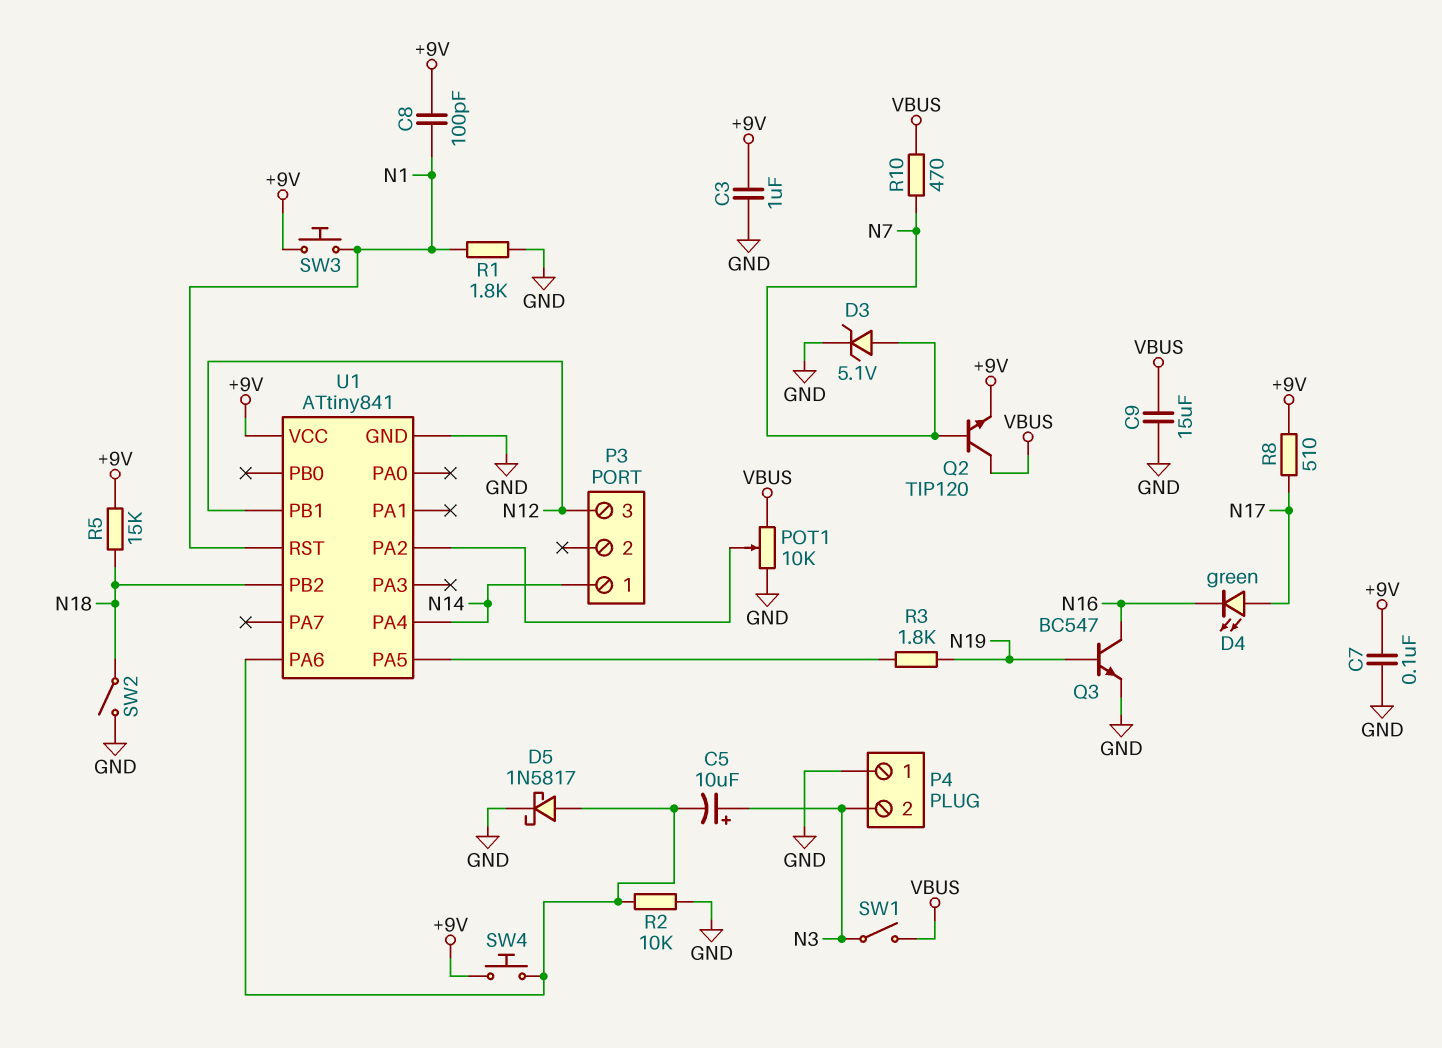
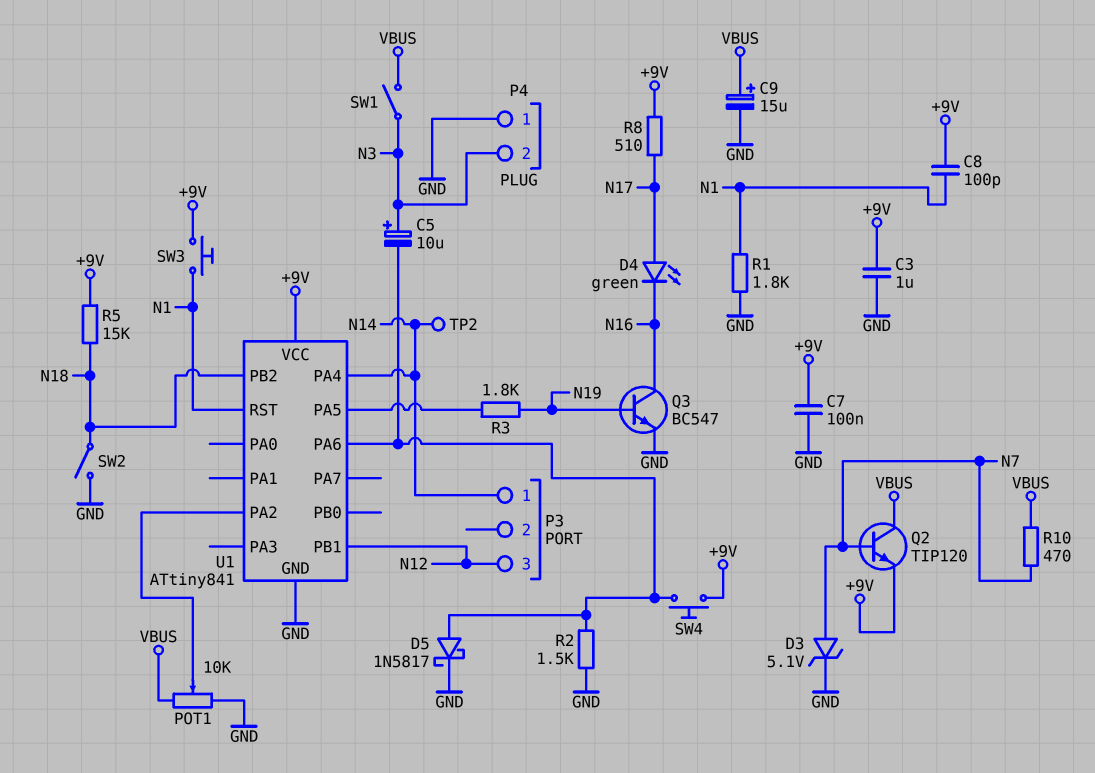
C9: 15uF (GND, VBUS) -> 15uF (plus VBUS, minus GND)
R2: 10k (GND, U1/PA6) -> 1.5k (GND, U1/PA6)
TP2: none -> test point (N14)

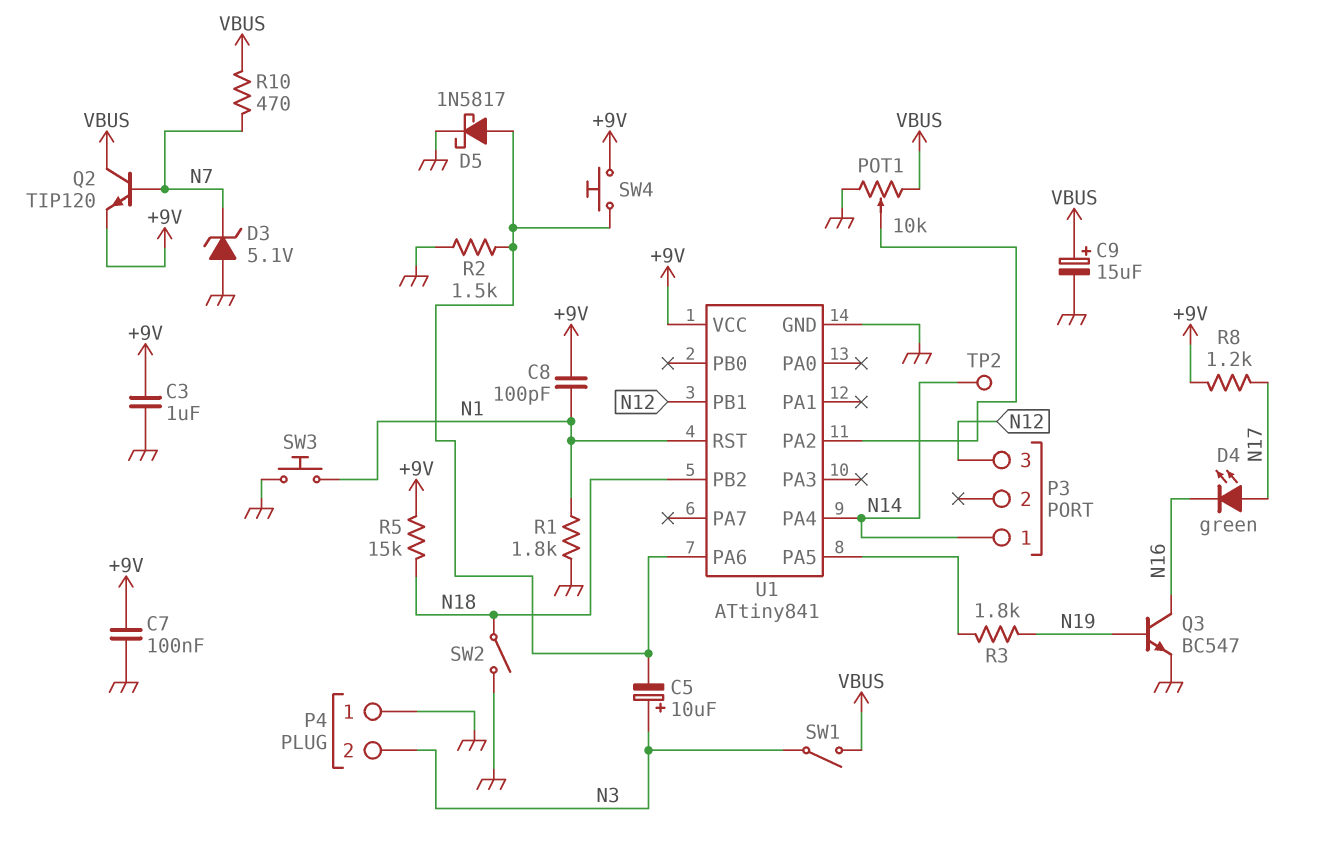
D3: zener 5.1V (A N7, K GND) -> zener 5.1V (A GND, K N7)
R8: 510 (+9V, N17) -> 1.2k (+9V, N17)
SW3: button (+9V, N1) -> button (GND, N1)

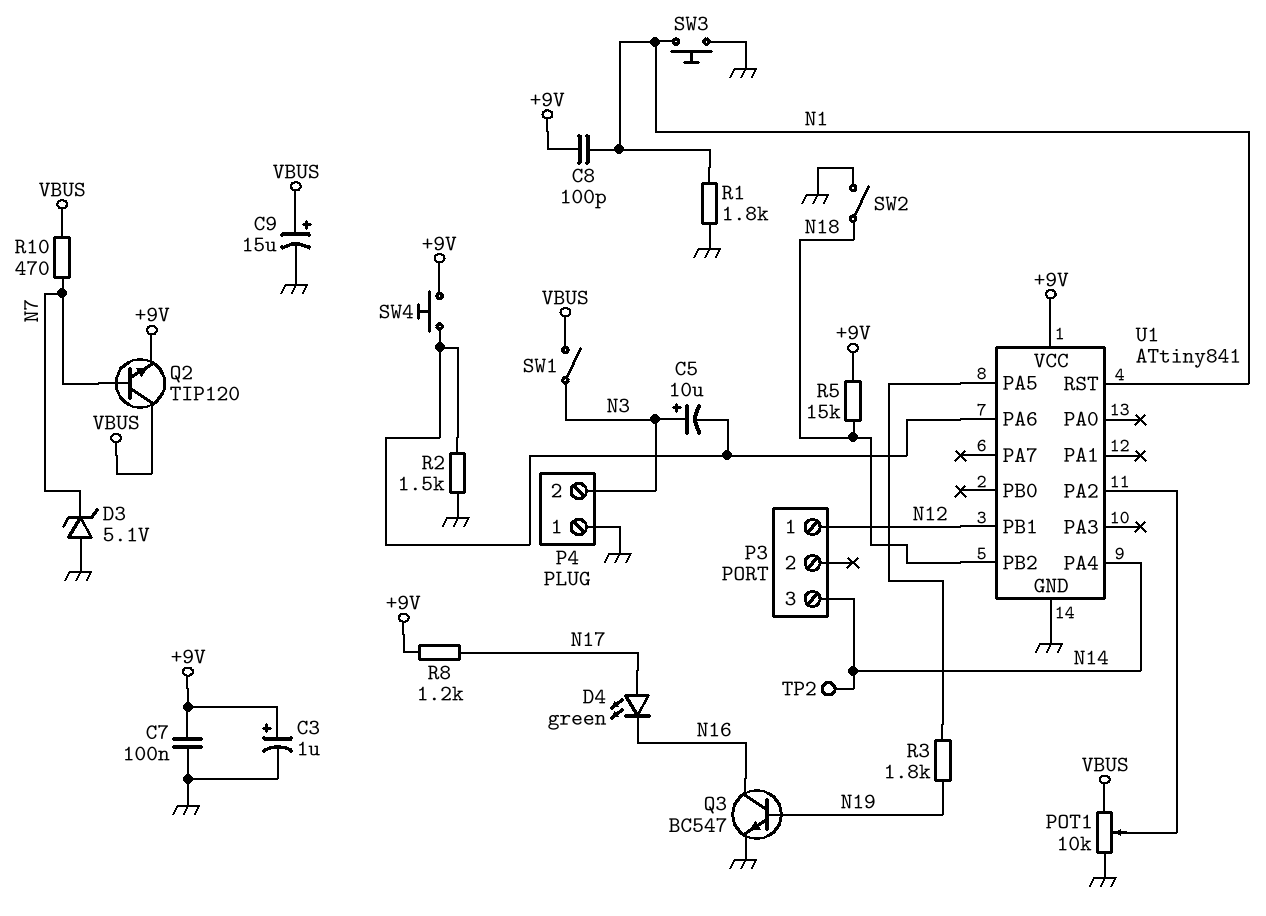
C3: 1uF (+9V, GND) -> 1uF (plus +9V, minus GND)
D5: schottky 1N5817 (A U1/PA6, K GND) -> none
P3 pin 1: N14 -> N12
P3 pin 3: N12 -> N14

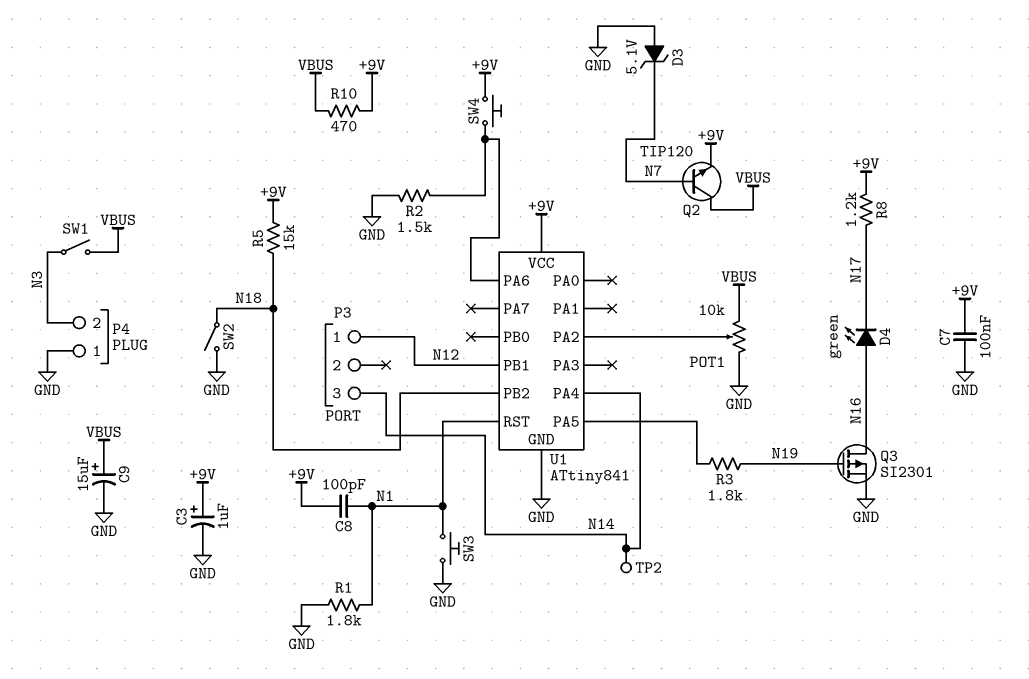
C5: 10uF (plus N3, minus U1/PA6) -> none
D4: LED green (A N17, K N16) -> LED green (A N16, K N17)
Q3: NPN BC547 (B N19, C N16, E GND) -> PMOS SI2301 (G N19, D N16, S GND)
R10: 470 (N7, VBUS) -> 470 (+9V, VBUS)

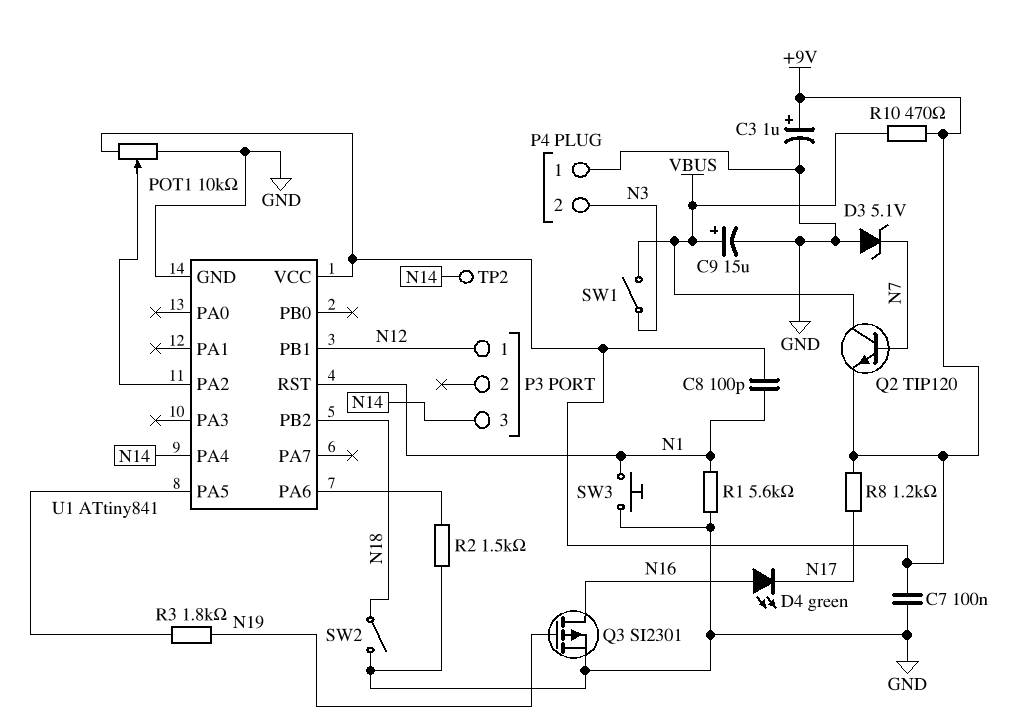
POT1: 10k (GND, VBUS, wiper U1/PA2) -> 10k (+9V, GND, wiper U1/PA2)
R1: 1.8k (GND, N1) -> 5.6k (GND, N1)
R5: 15k (+9V, N18) -> none
SW4: button (+9V, U1/PA6) -> none

